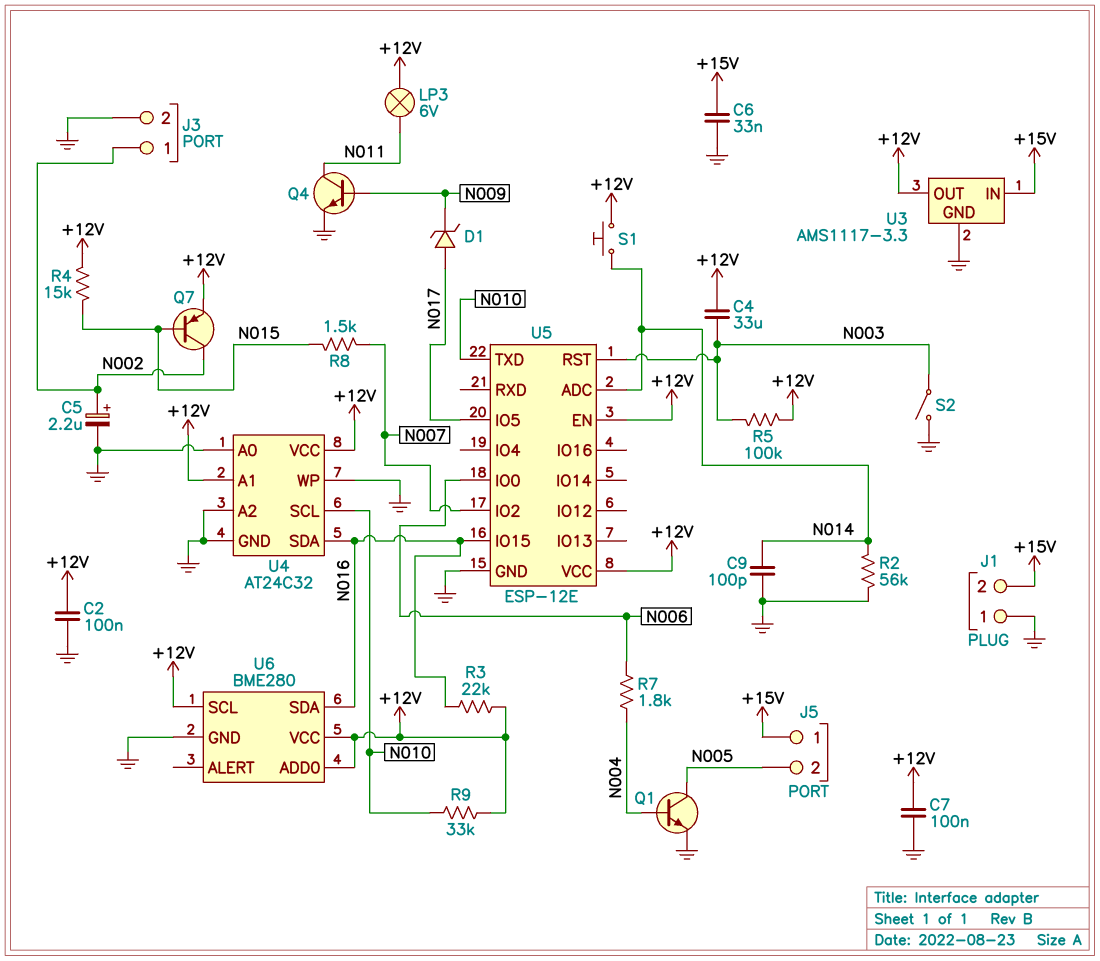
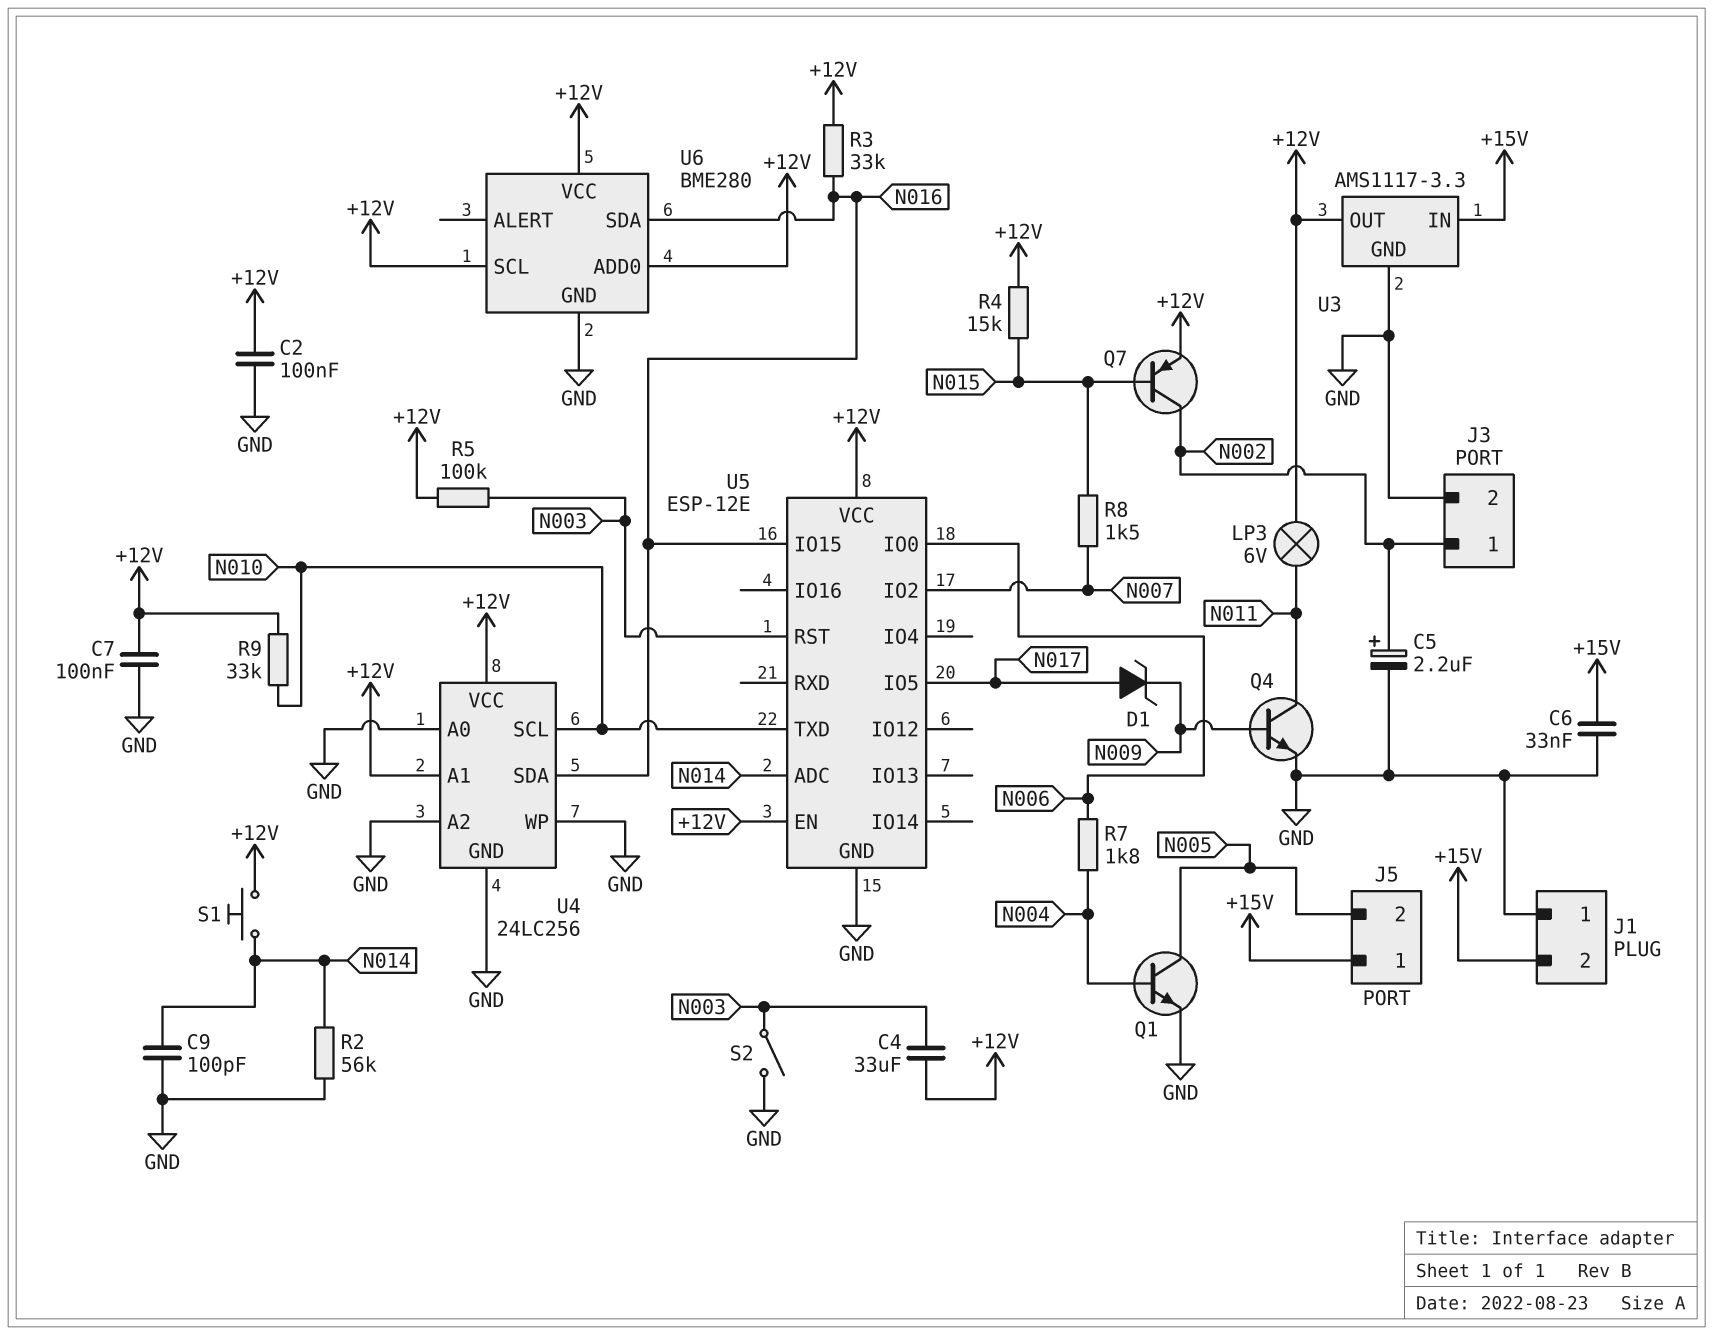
R3: 22k (+12V, N016) -> 33k (+12V, N016)
U4: AT24C32 -> 24LC256

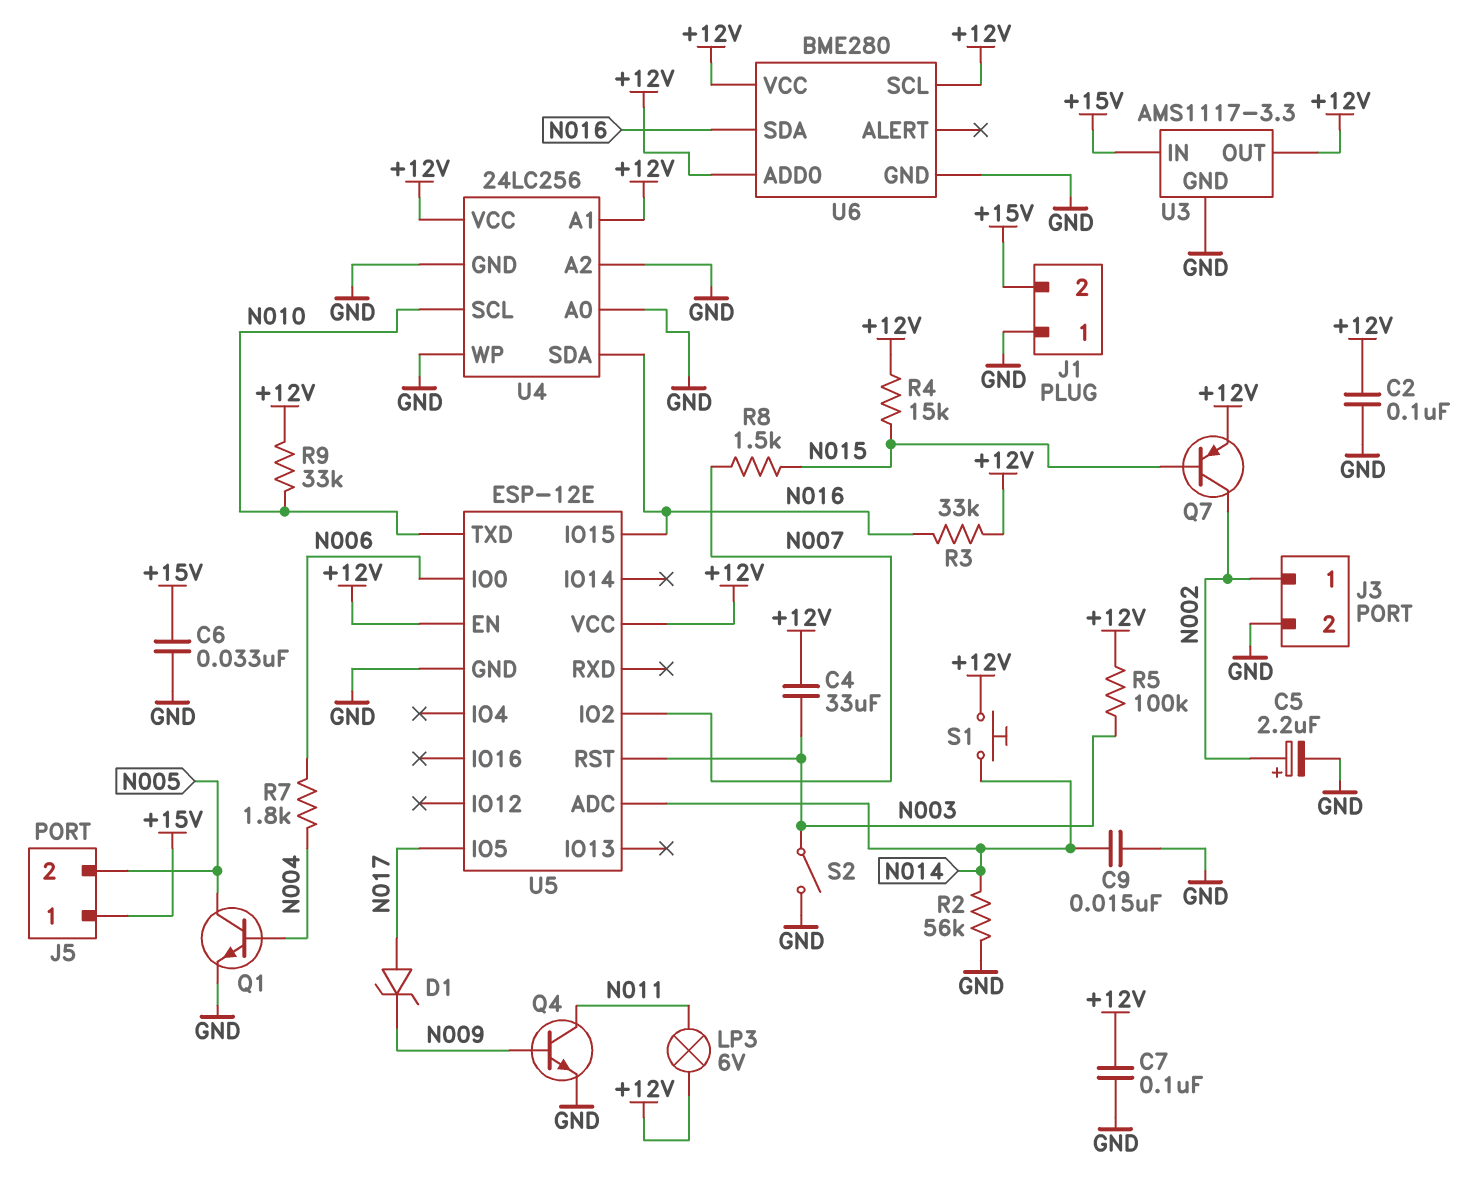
C9: 100pF (GND, N014) -> 15nF (GND, N014)

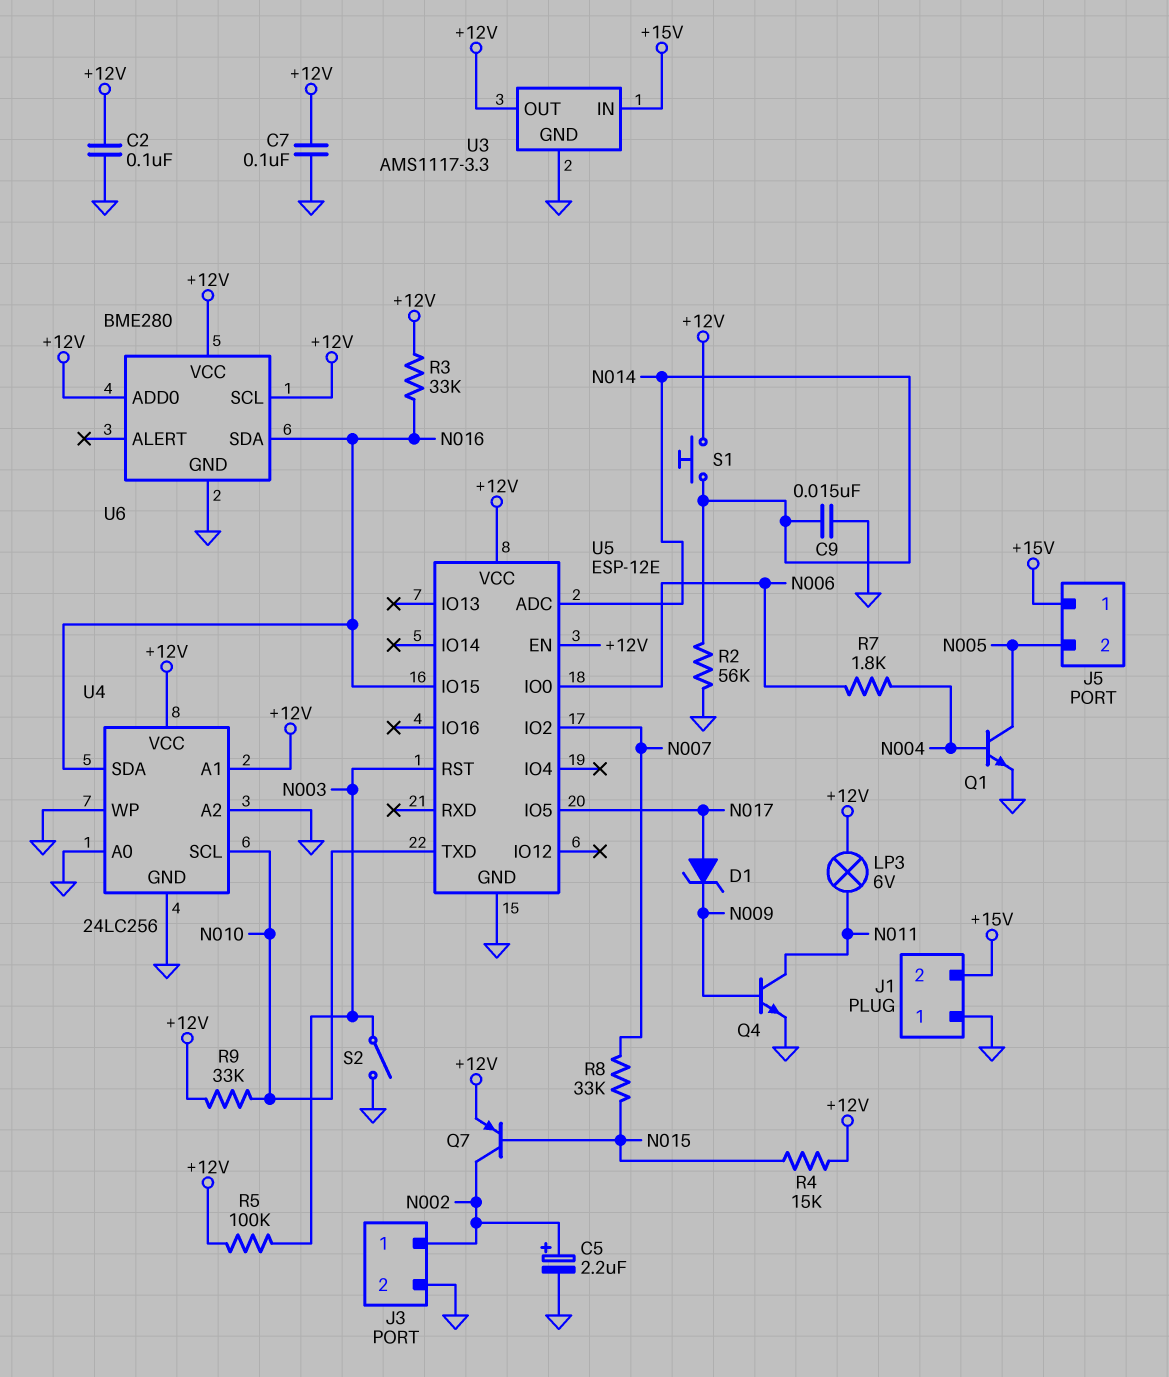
C4: 33uF (+12V, N003) -> none
C6: 33nF (+15V, GND) -> none
R8: 1.5k (N007, N015) -> 33k (N007, N015)

